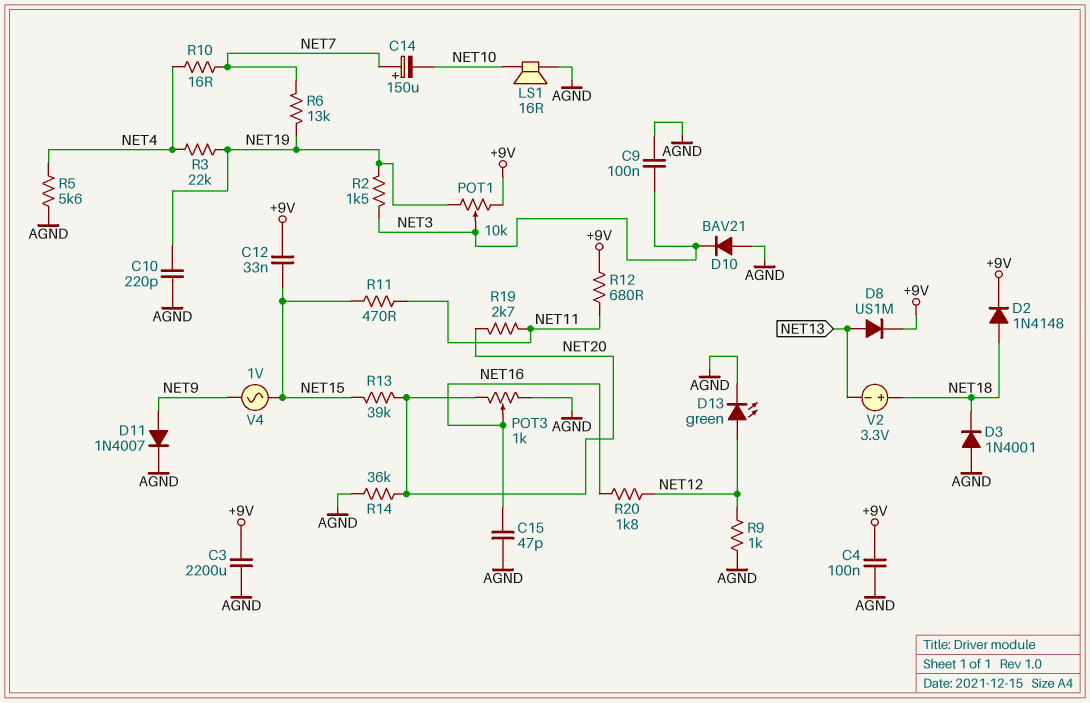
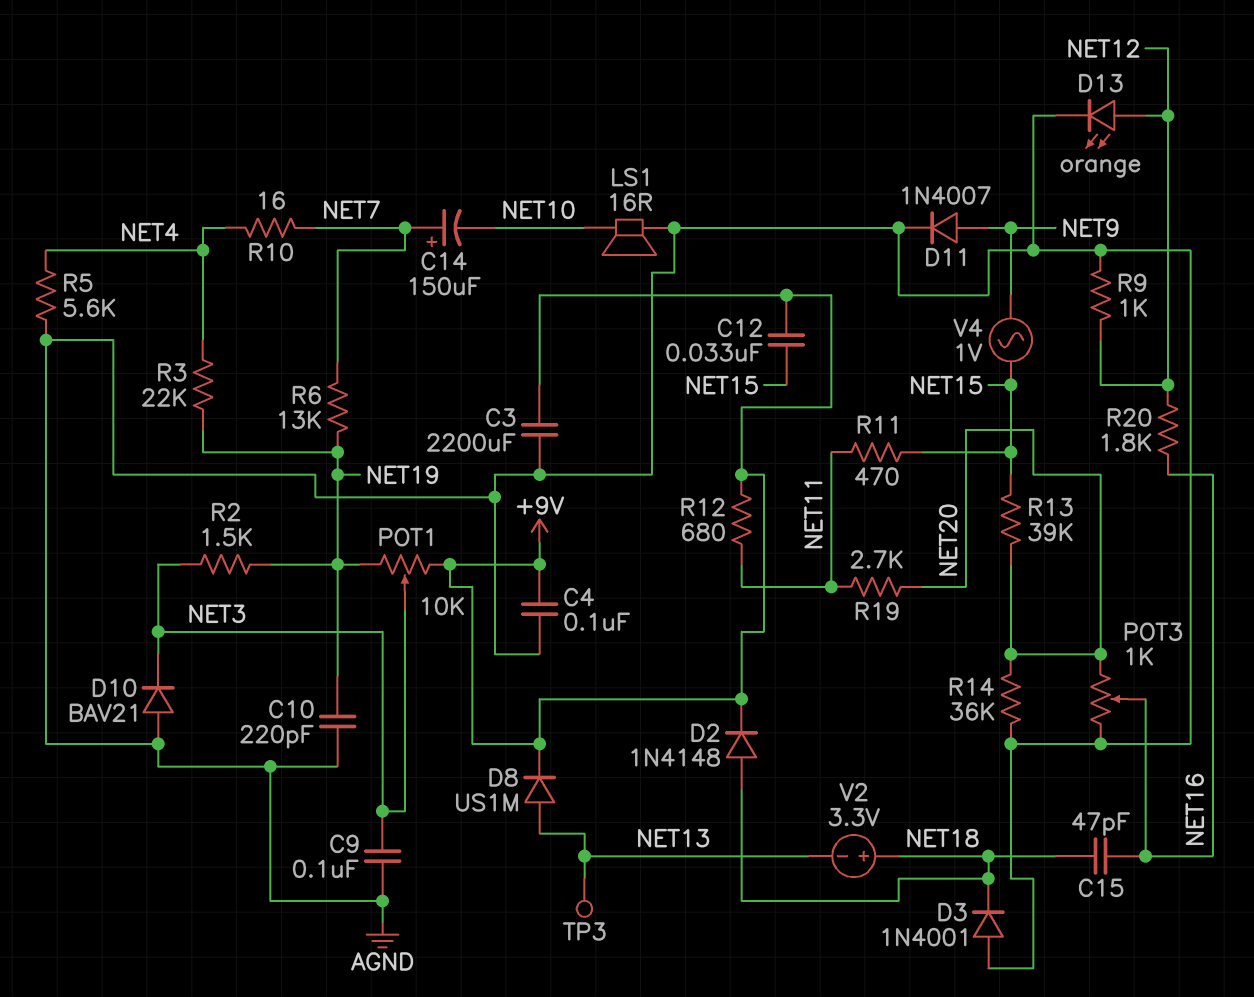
C15: 47pF (AGND, NET16) -> 47pF (NET16, NET18)
D13: LED green (A NET12, K AGND) -> LED orange (A NET12, K AGND)
TP3: none -> test point (NET13)

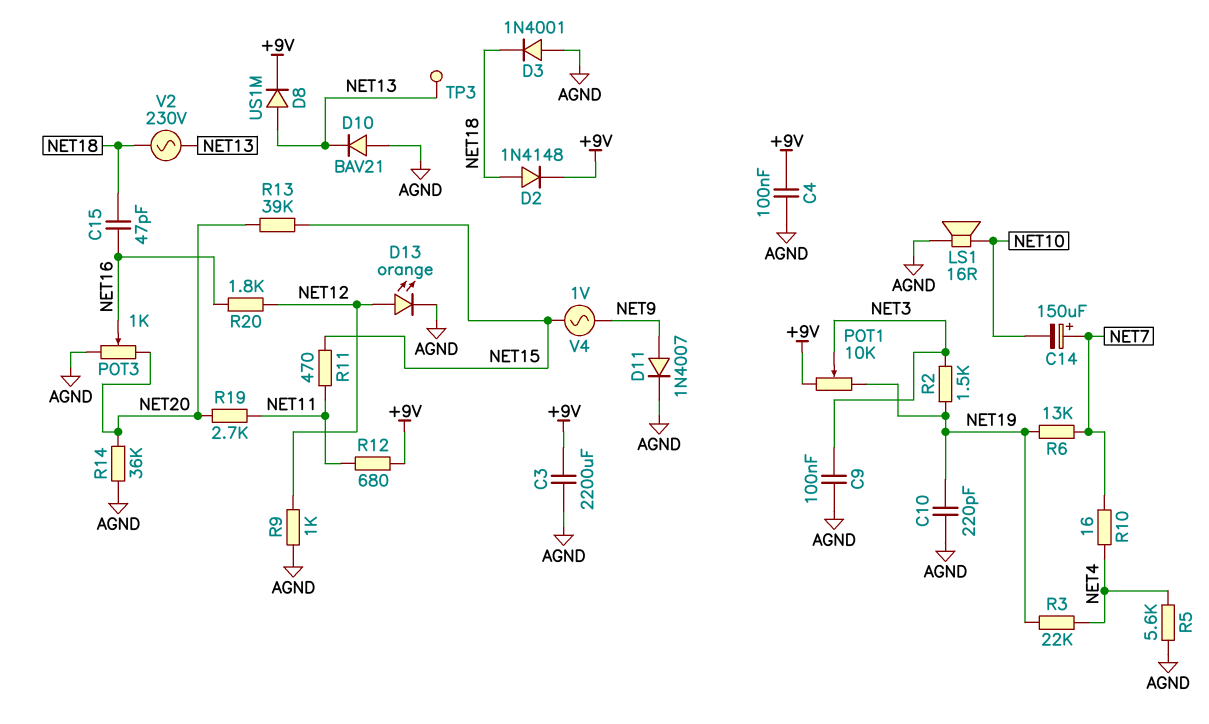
C12: 33nF (+9V, NET15) -> none
D10: diode BAV21 (A AGND, K NET3) -> diode BAV21 (A AGND, K NET13)
V2: 3.3V (plus NET18, minus NET13) -> AC 230V (NET13, NET18)

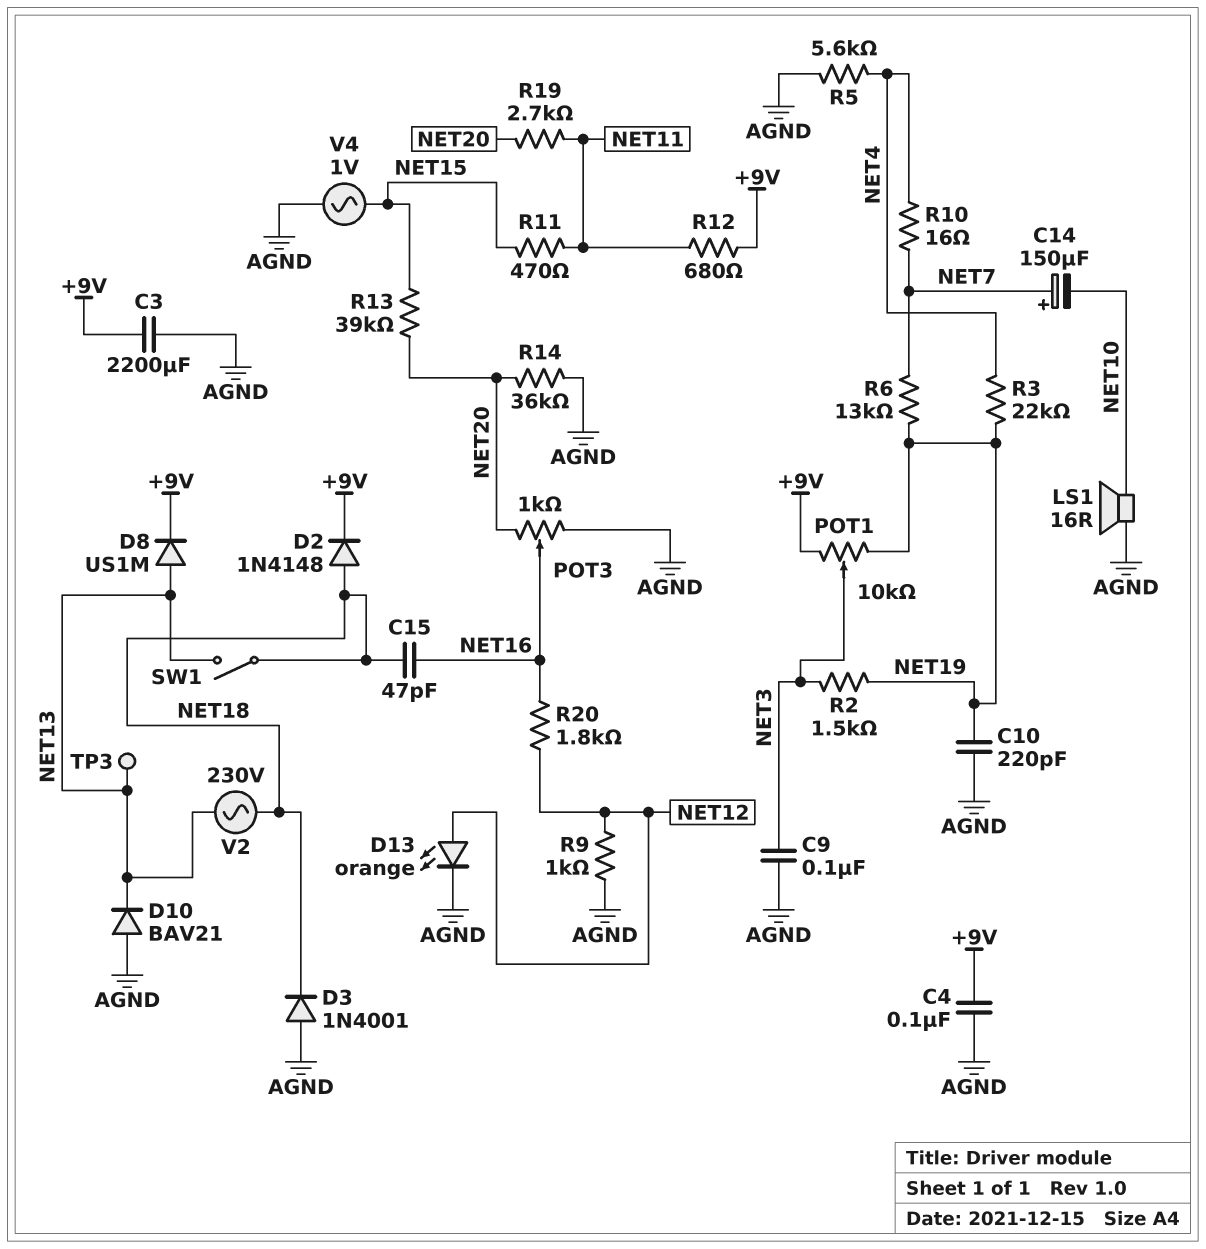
D11: diode 1N4007 (A NET9, K AGND) -> none
SW1: none -> switch (NET13, NET18)
V4: AC 1V (NET9, NET15) -> AC 1V (AGND, NET15)

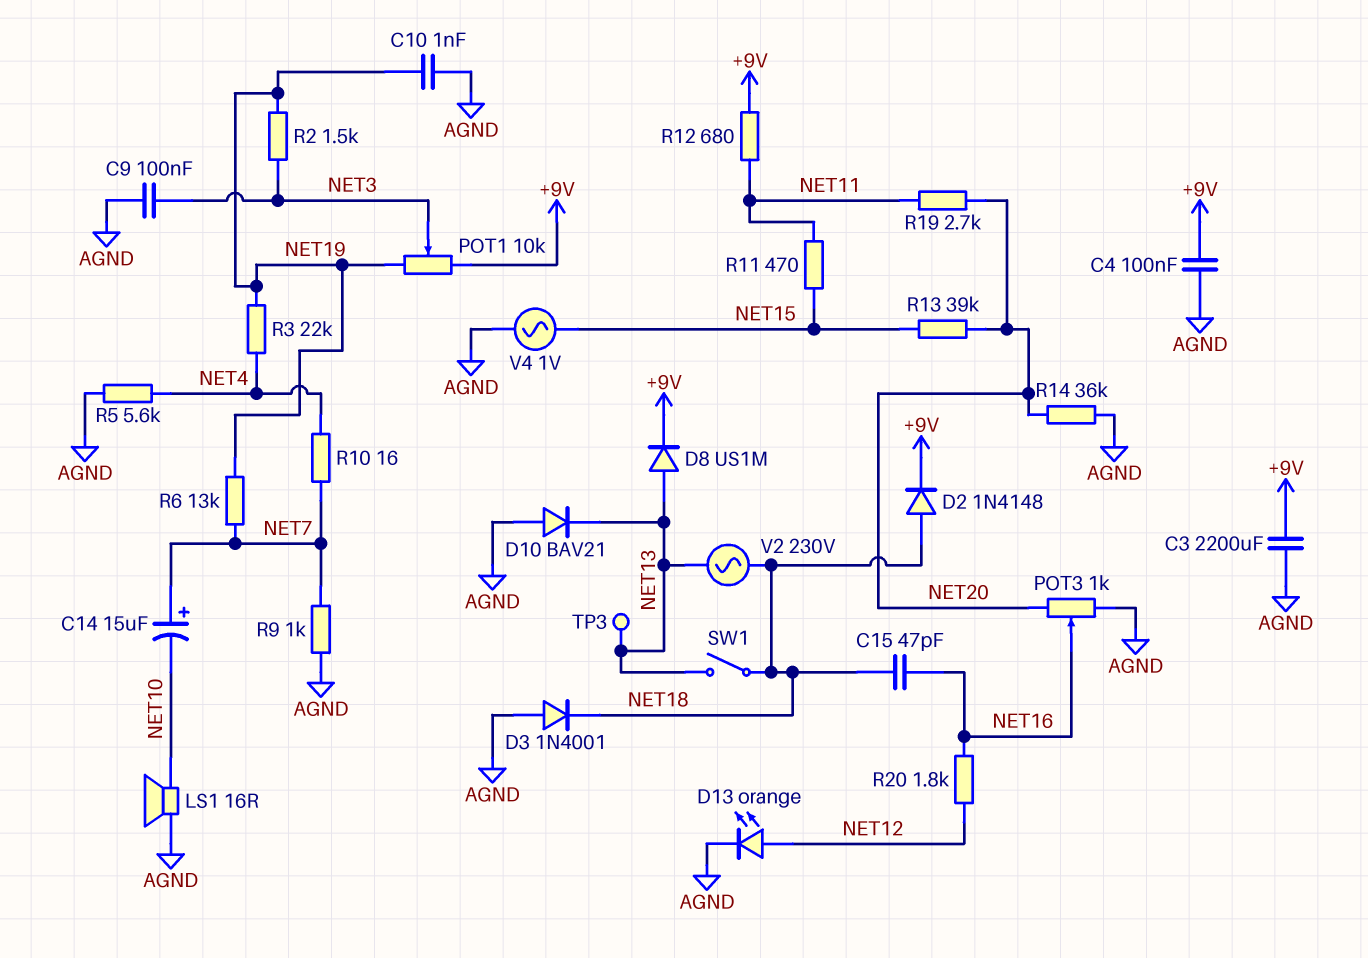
C10: 220pF (AGND, NET19) -> 1nF (AGND, NET19)
C14: 150uF (plus NET7, minus NET10) -> 15uF (plus NET7, minus NET10)
R9: 1k (AGND, NET12) -> 1k (AGND, NET7)

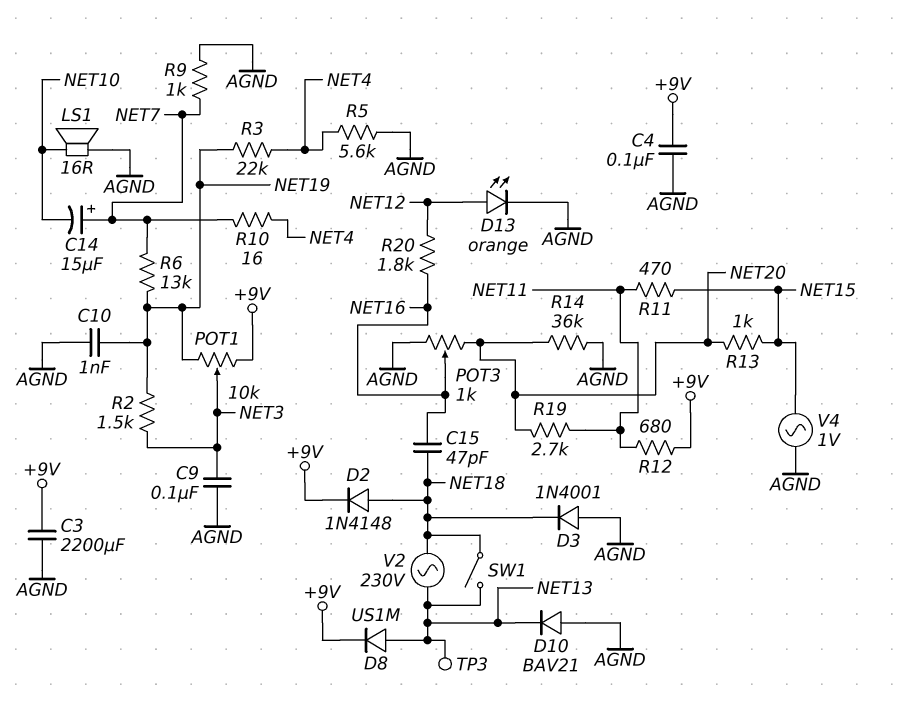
R13: 39k (NET15, NET20) -> 1k (NET15, NET20)

